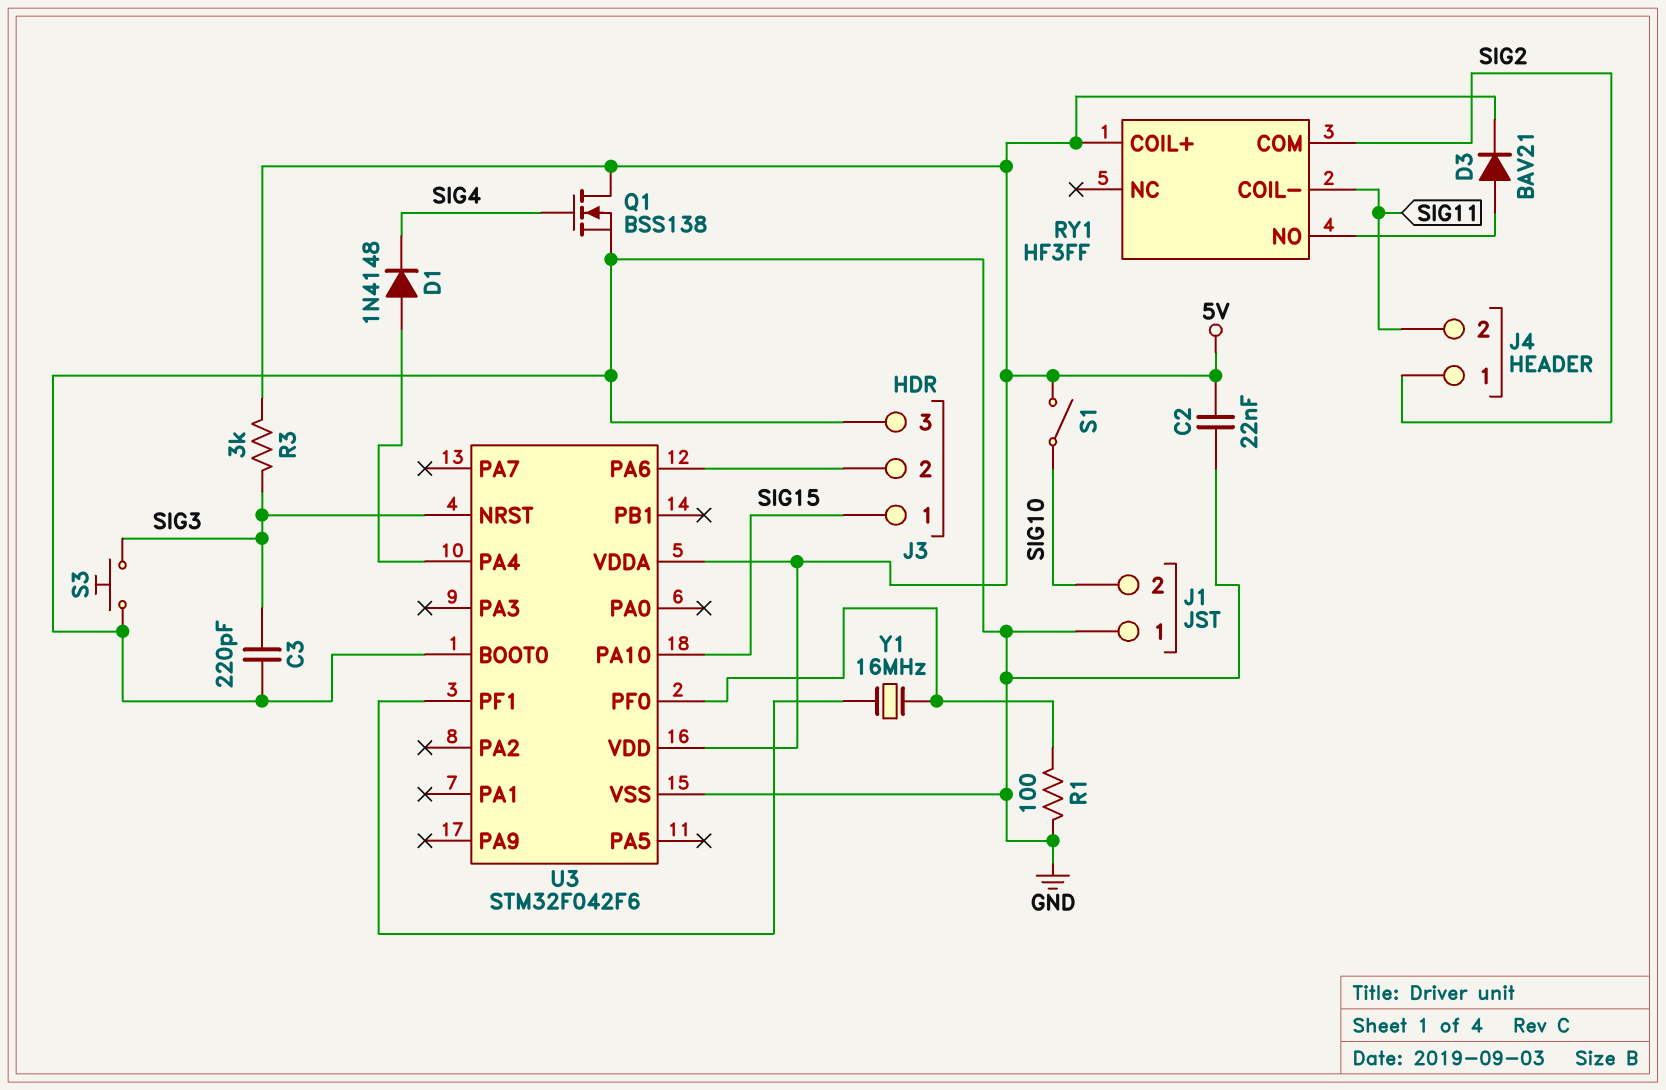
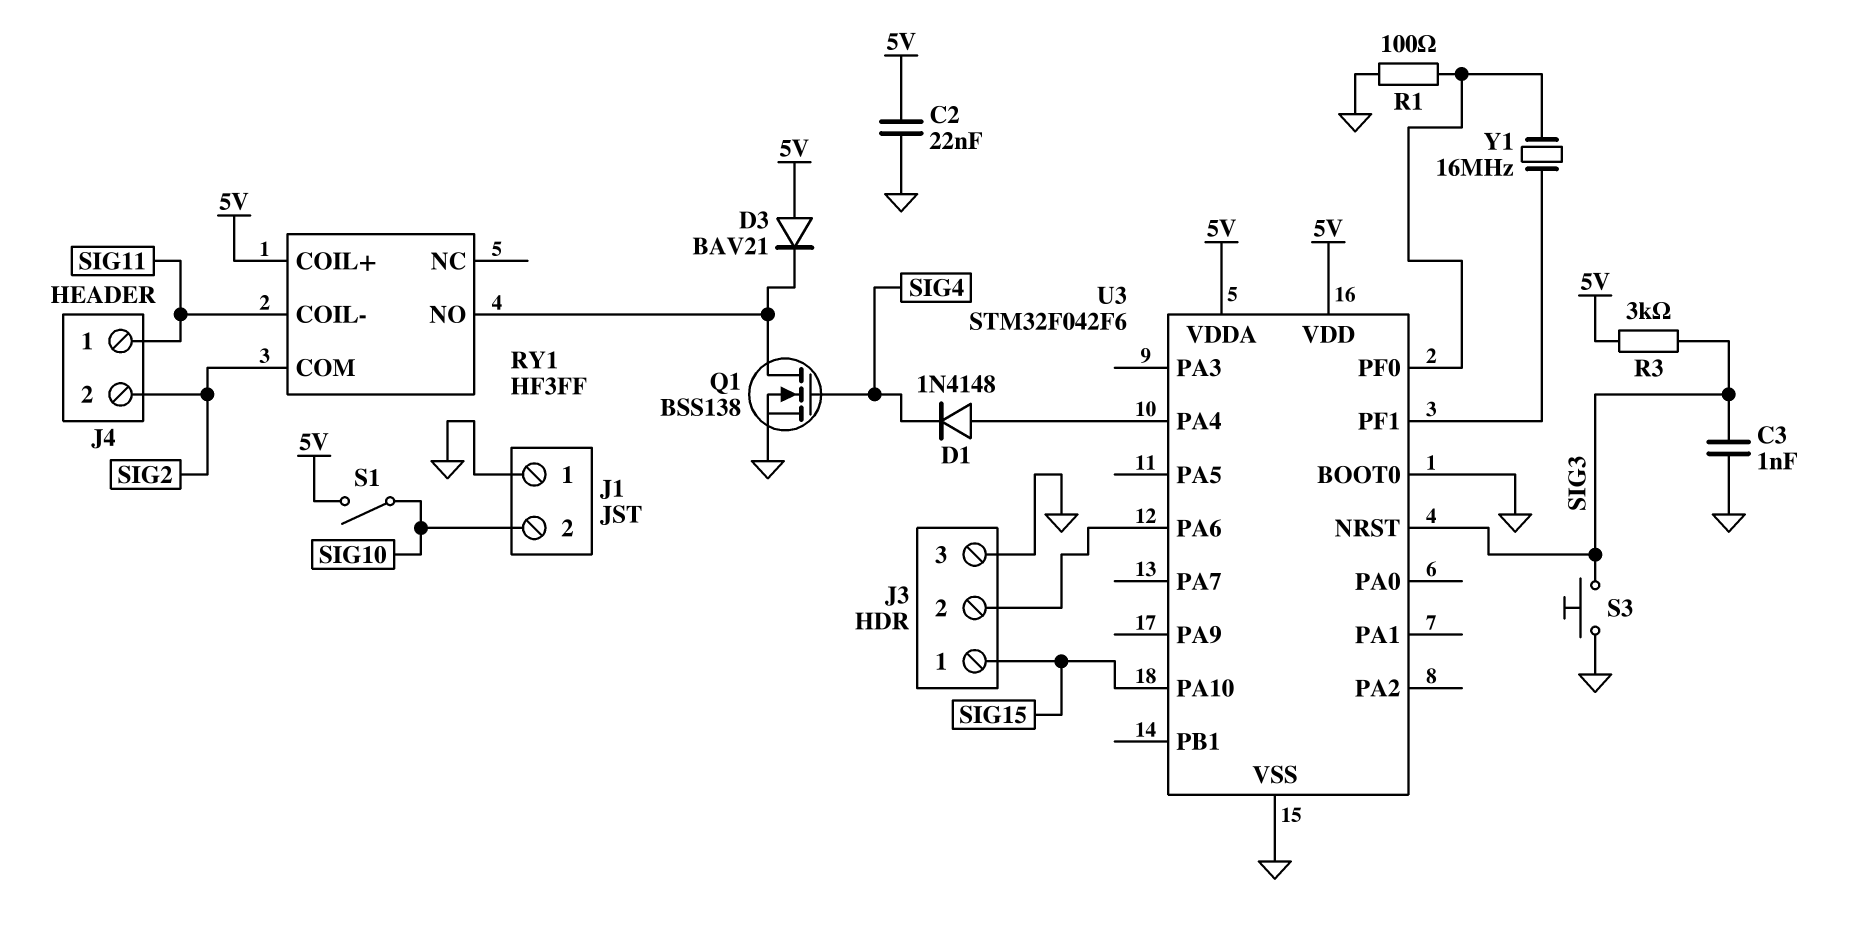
C3: 220pF (GND, SIG3) -> 1nF (GND, SIG3)
D3: diode BAV21 (A RY1/NO, K 5V) -> diode BAV21 (A 5V, K RY1/NO)
J4 pin 1: SIG2 -> SIG11
J4 pin 2: SIG11 -> SIG2
Q1: NMOS BSS138 (G SIG4, D 5V, S GND) -> NMOS BSS138 (G SIG4, D RY1/NO, S GND)

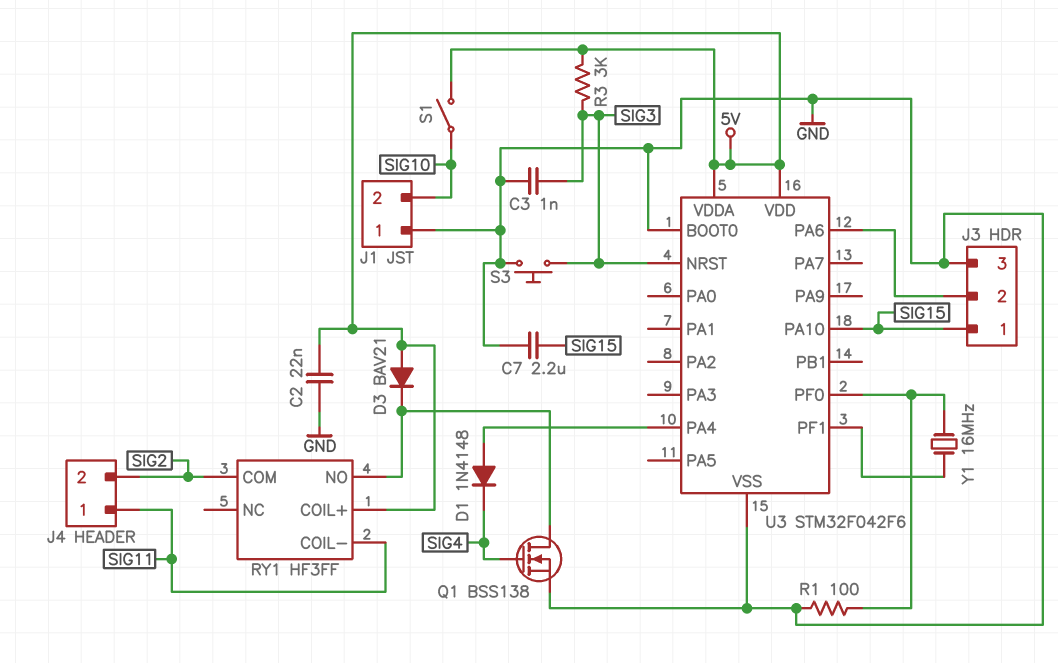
C7: none -> 2.2uF (GND, SIG15)

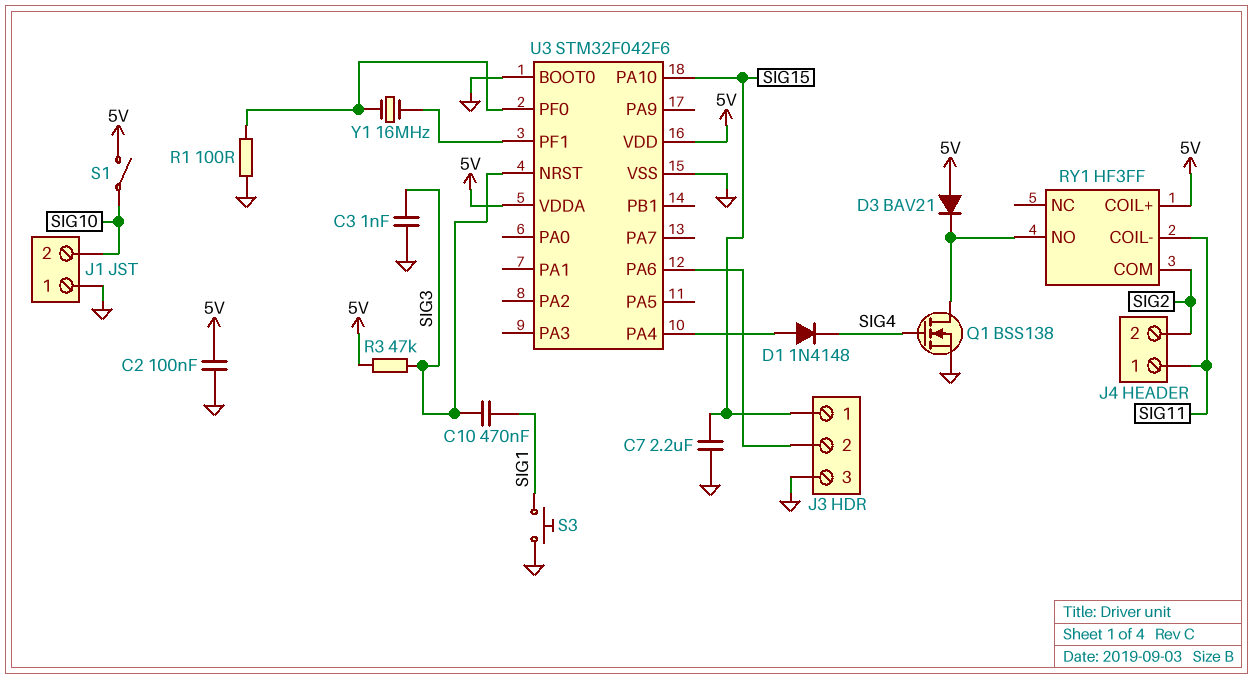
C2: 22nF (5V, GND) -> 100nF (5V, GND)
C10: none -> 470nF (SIG1, SIG3)
R3: 3k (5V, SIG3) -> 47k (5V, SIG3)
S3: button (GND, SIG3) -> button (GND, SIG1)

